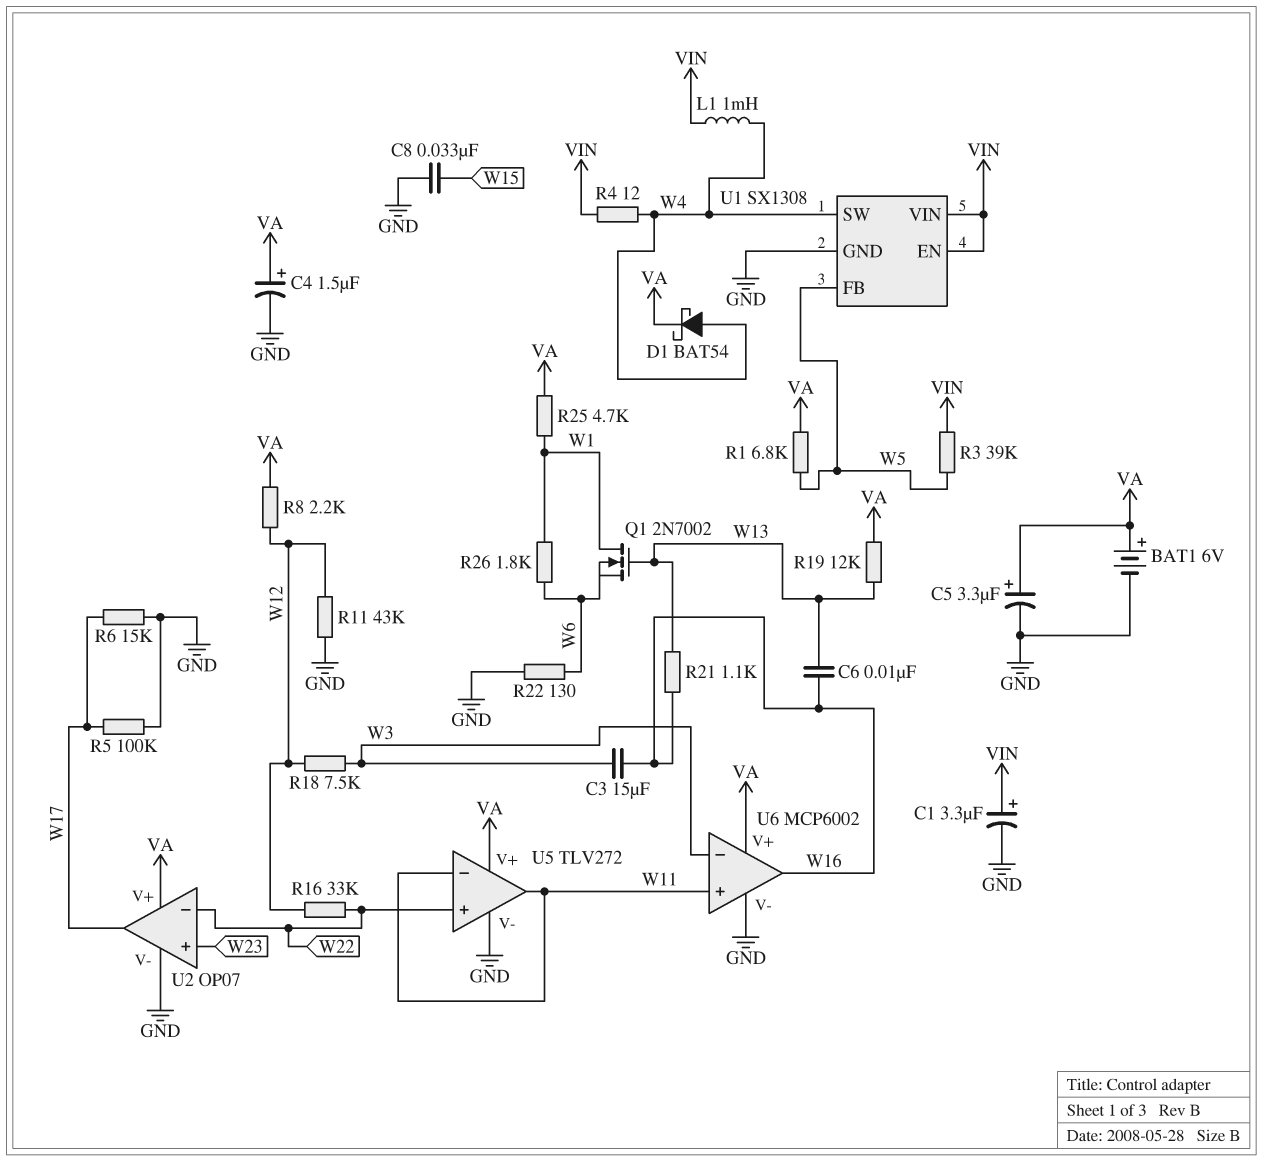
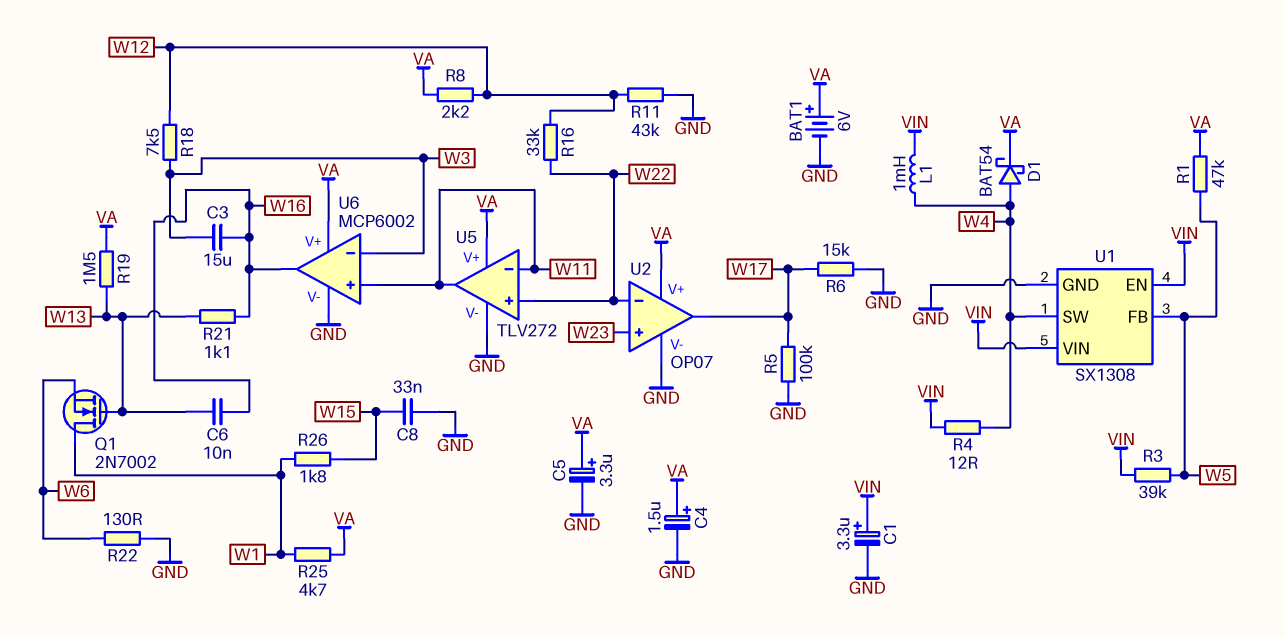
R1: 6.8k (VA, W5) -> 47k (VA, W5)
R19: 12k (VA, W13) -> 1.5M (VA, W13)
R26: 1.8k (W1, W6) -> 1.8k (W1, W15)

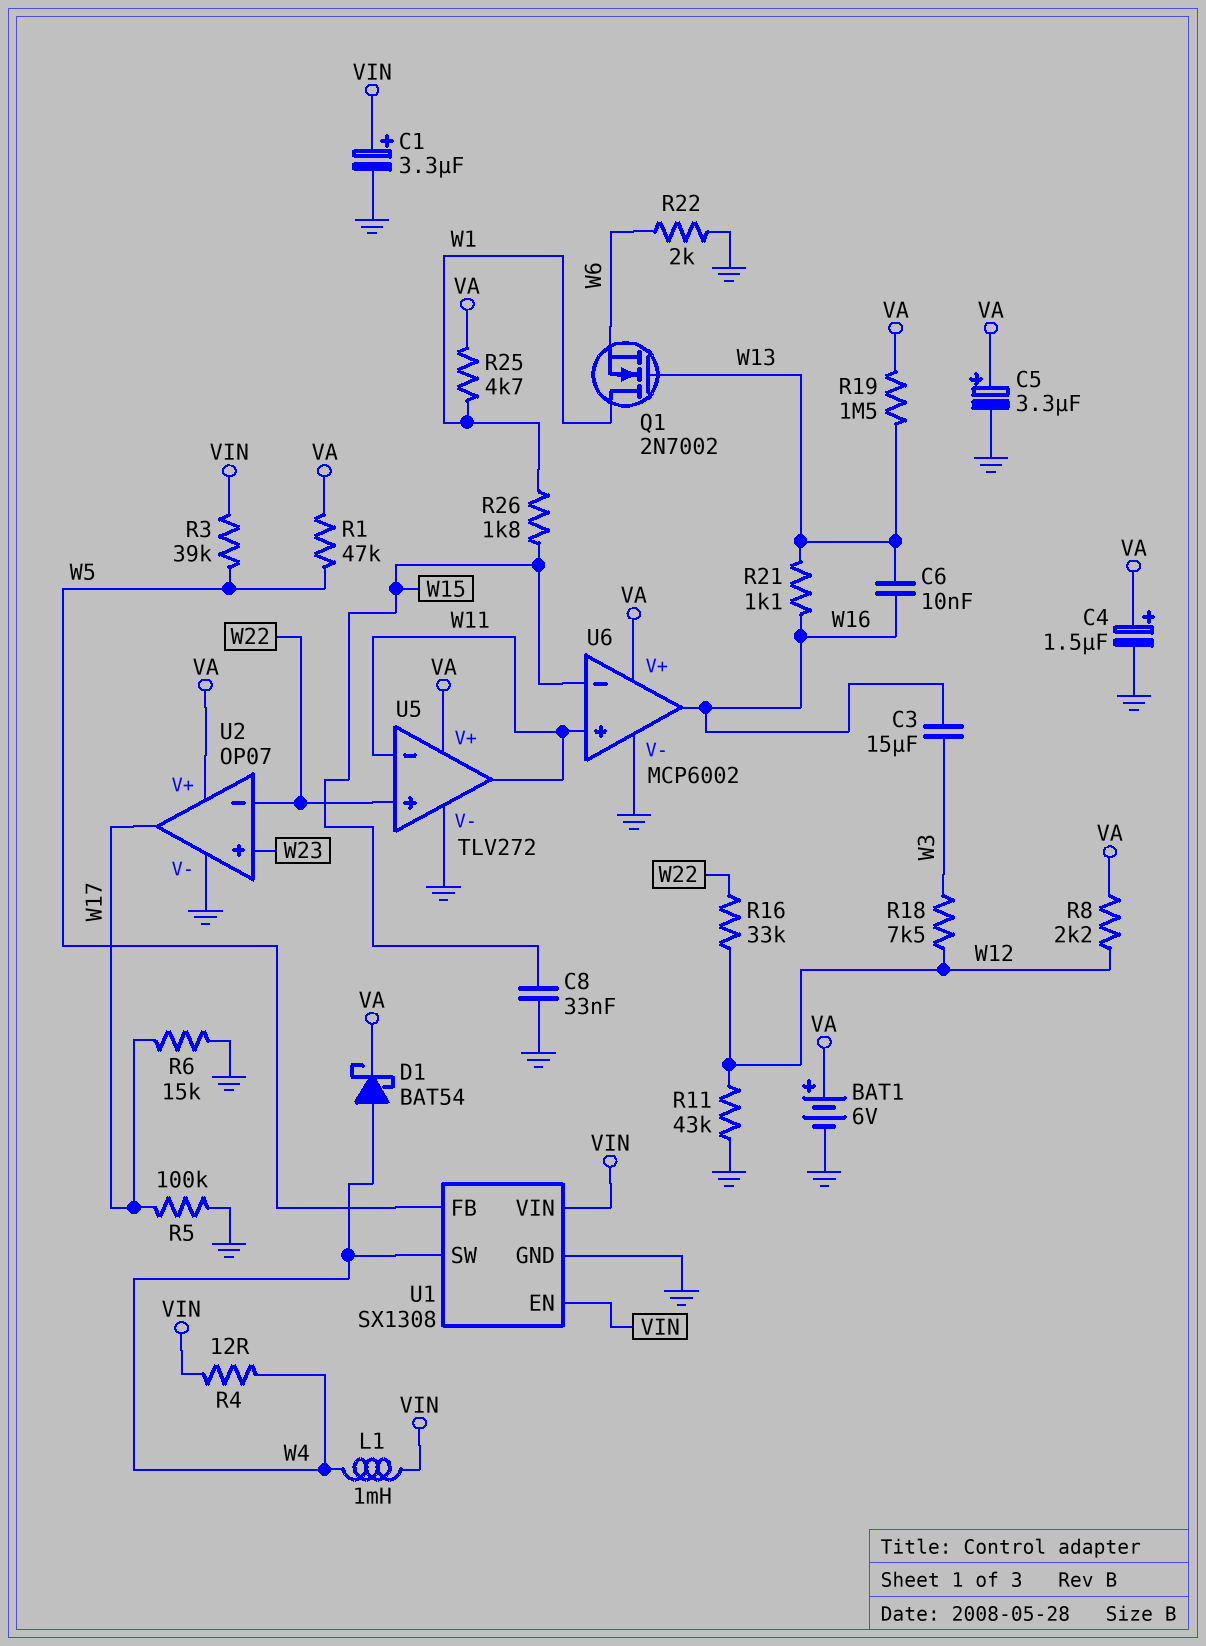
R22: 130 (GND, W6) -> 2k (GND, W6)
U6 pin in-: W3 -> W15

